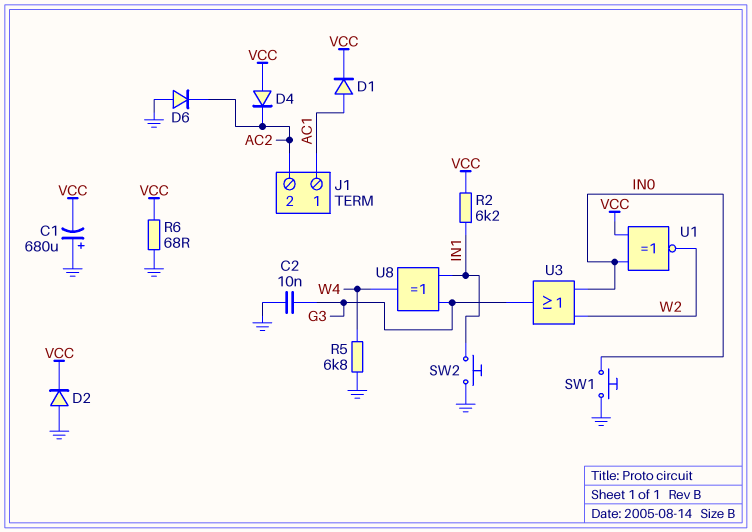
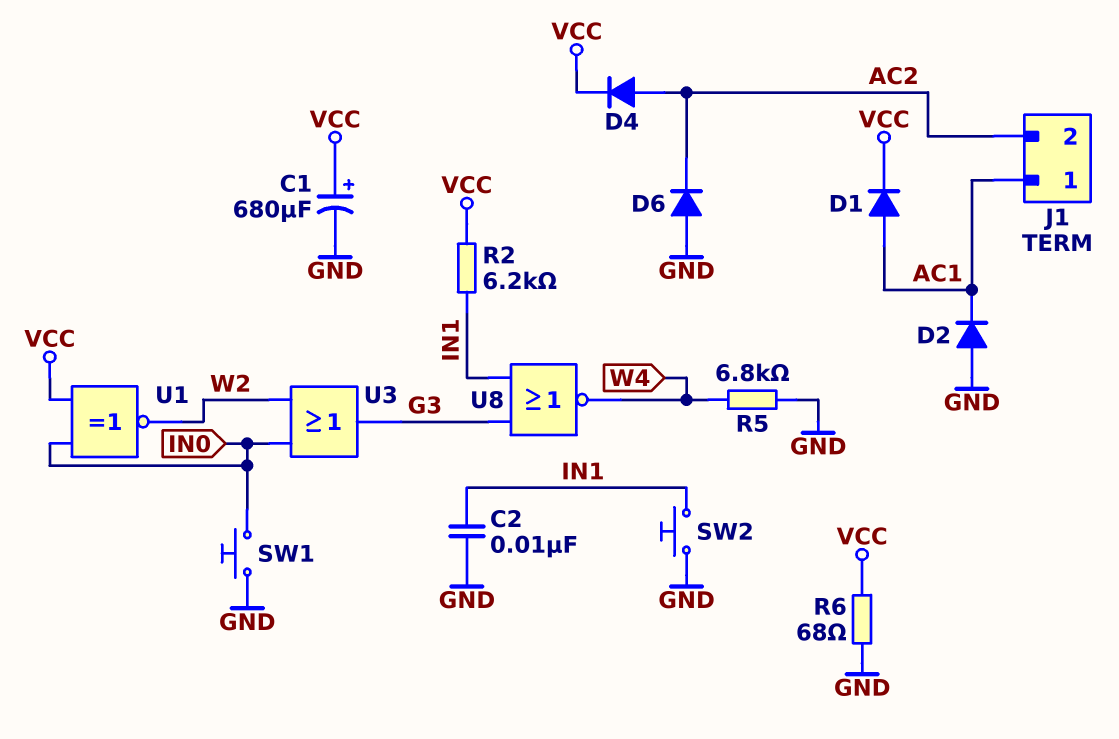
C1: 680uF (plus GND, minus VCC) -> 680uF (plus VCC, minus GND)
C2: 10nF (G3, GND) -> 10nF (GND, IN1)
D2: diode (A GND, K VCC) -> diode (A GND, K AC1)
D4: diode (A VCC, K AC2) -> diode (A AC2, K VCC)
U8: XOR (in G3, in IN1, out W4) -> NOR (in G3, in IN1, out W4)

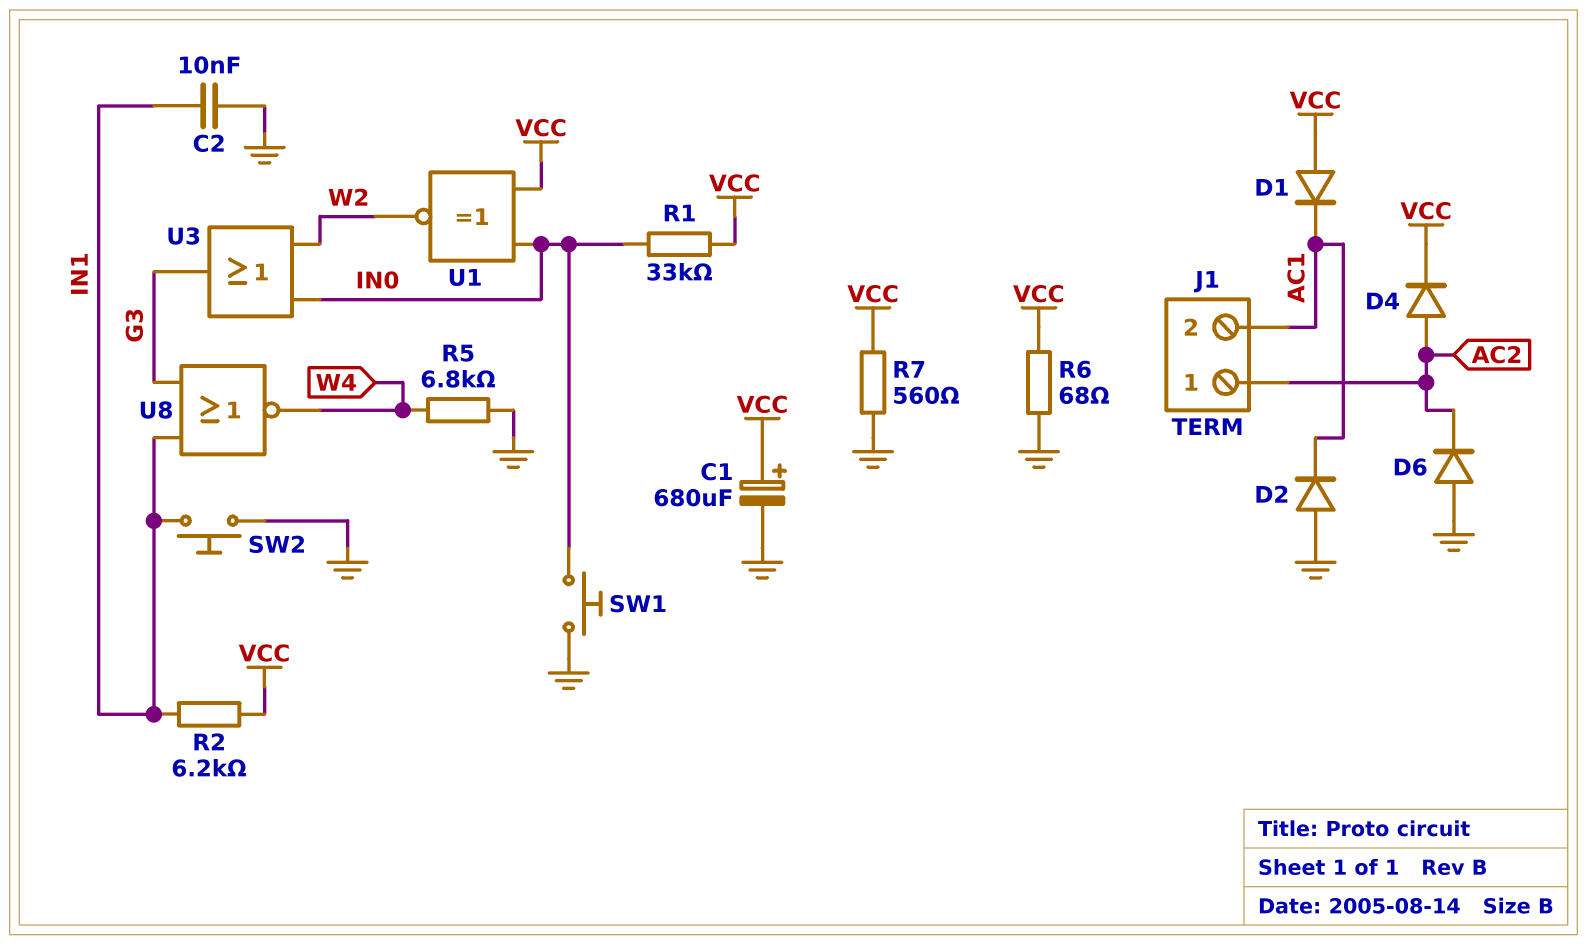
D1: diode (A AC1, K VCC) -> diode (A VCC, K AC1)
J1 pin 1: AC1 -> AC2
J1 pin 2: AC2 -> AC1
R1: none -> 33k (IN0, VCC)
R7: none -> 560 (GND, VCC)

